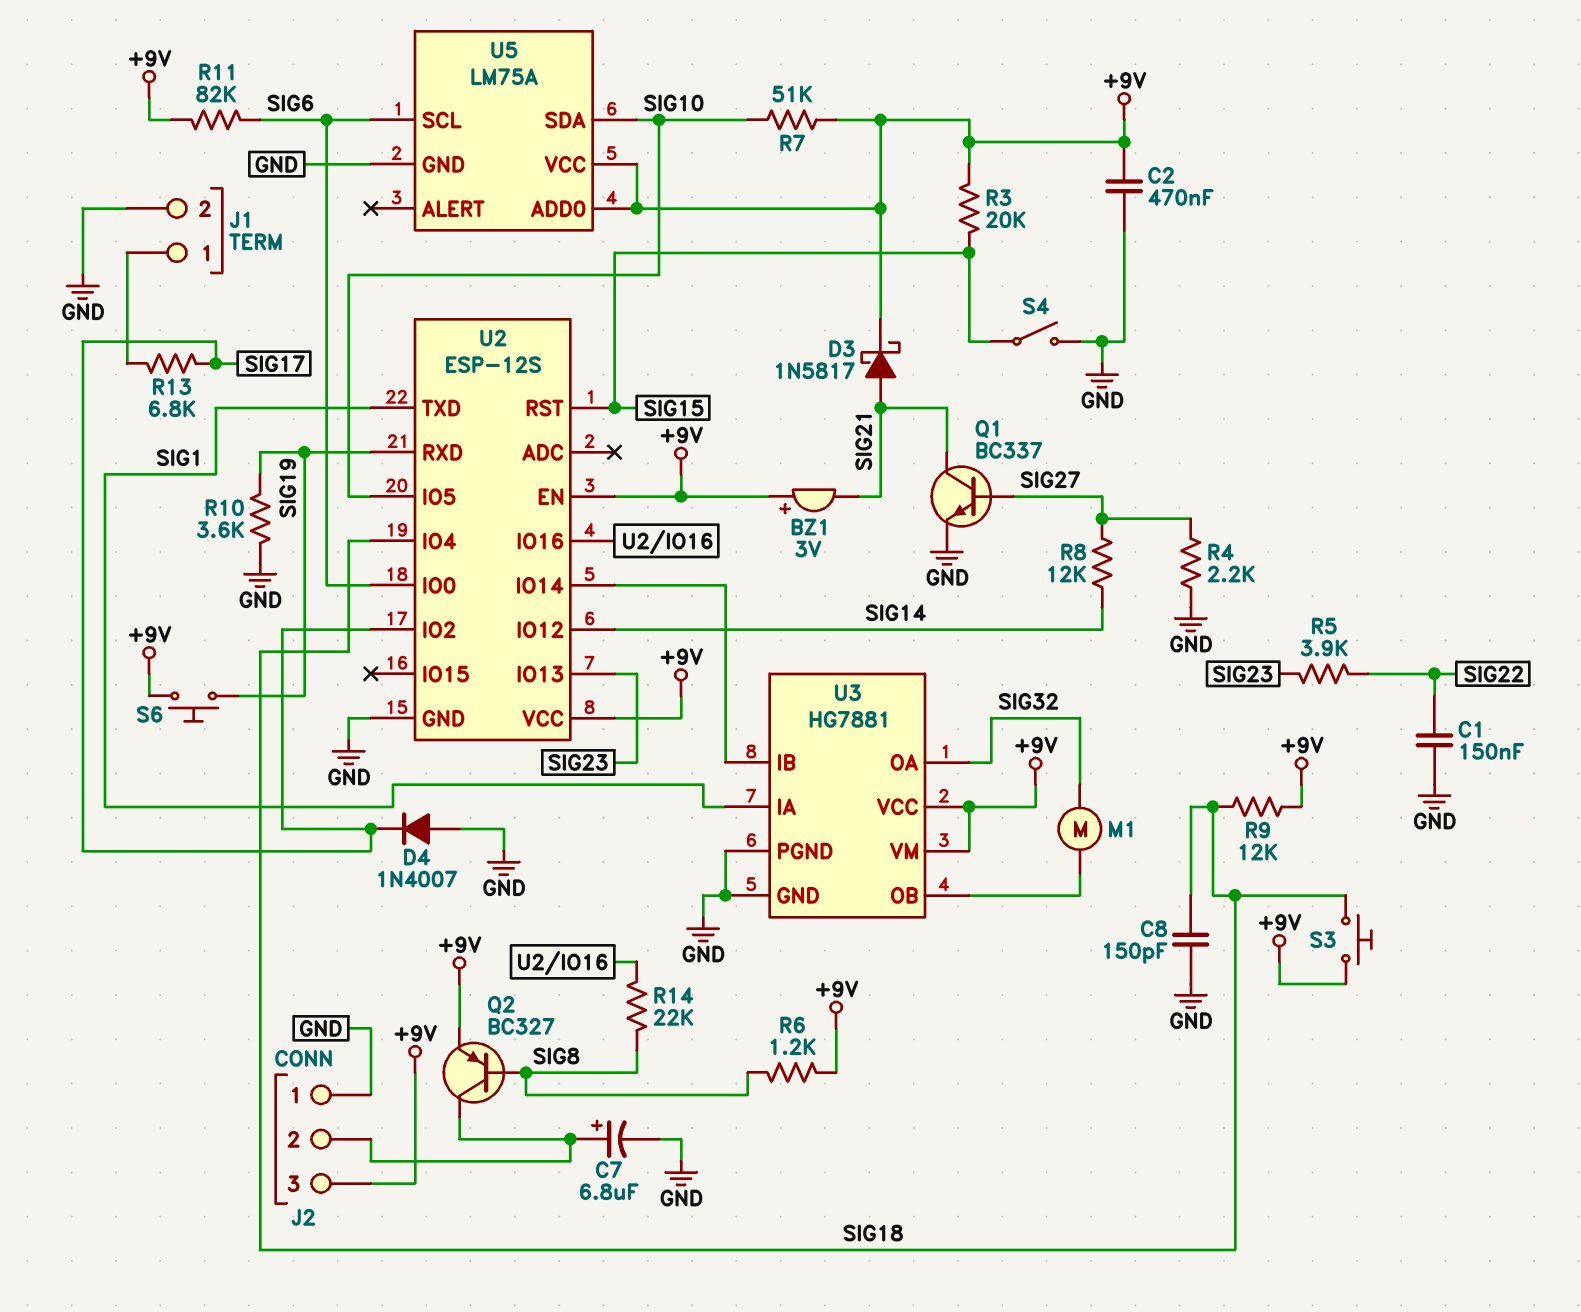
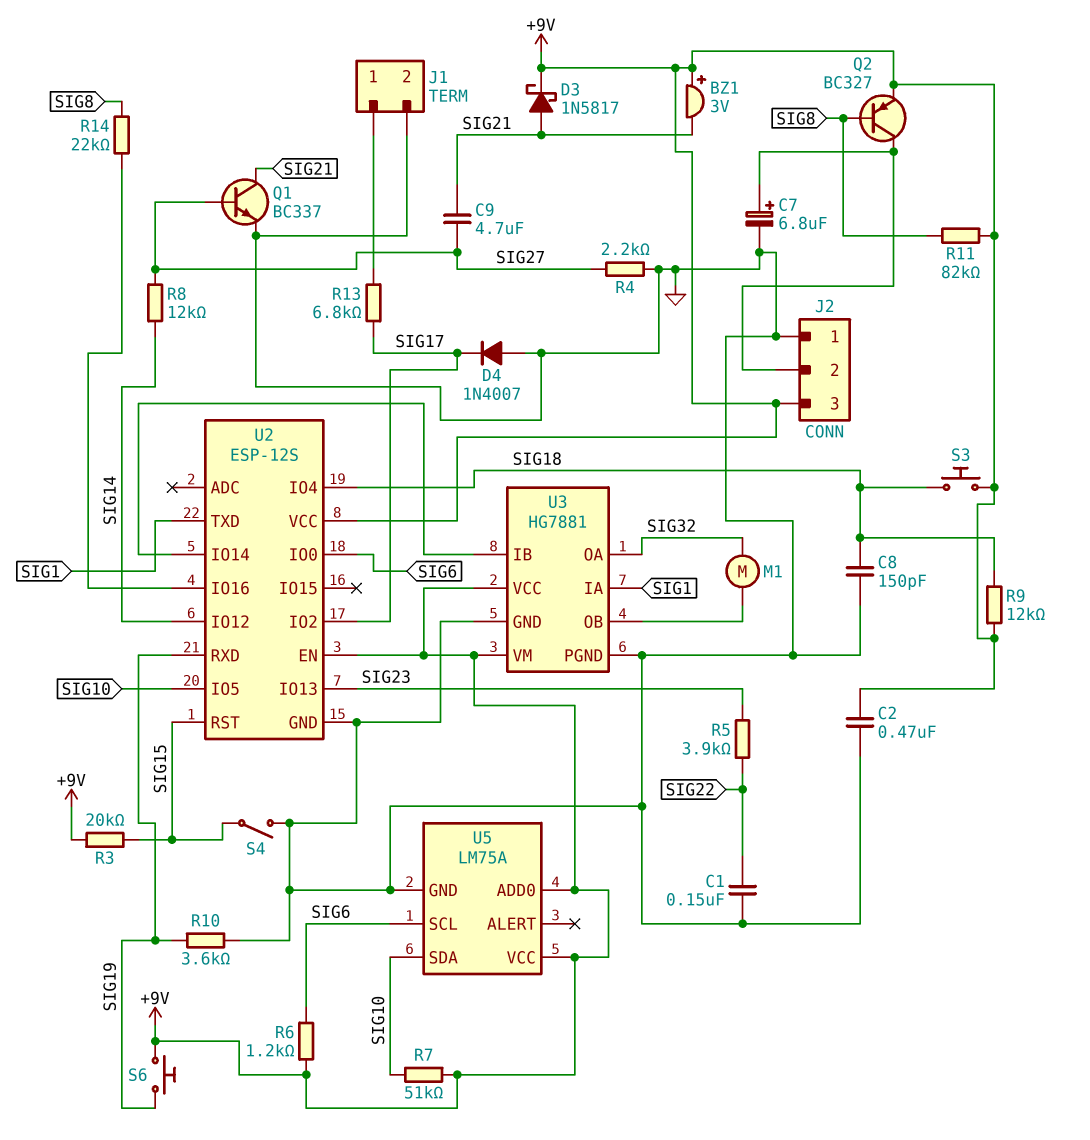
C9: none -> 4.7uF (SIG21, SIG27)
R6: 1.2k (+9V, SIG8) -> 1.2k (+9V, SIG6)
R11: 82k (+9V, SIG6) -> 82k (+9V, SIG8)

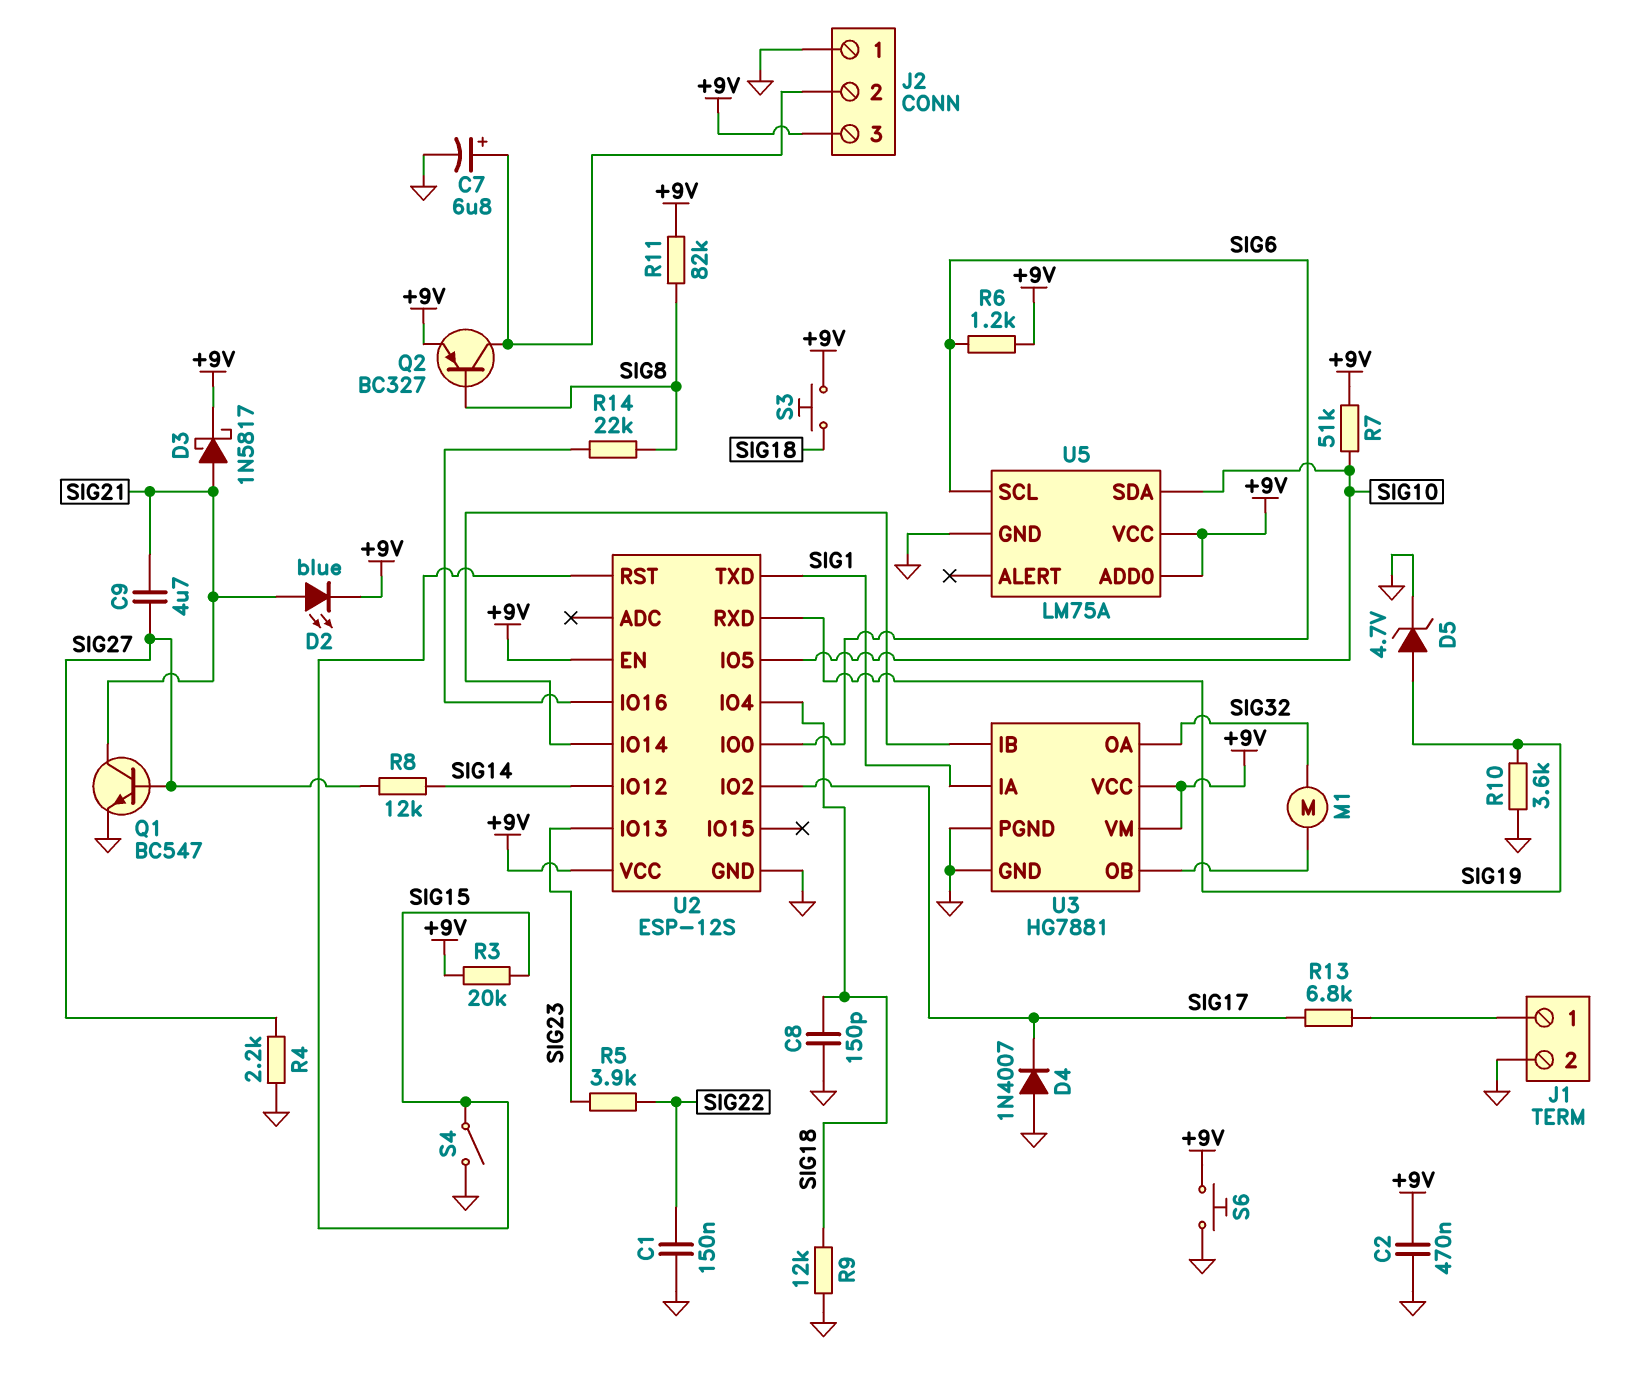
BZ1: buzzer 3V (plus +9V, minus SIG21) -> none
D2: none -> LED blue (A SIG21, K +9V)
D5: none -> zener 4.7V (A SIG19, K GND)
Q1: NPN BC337 (B SIG27, C SIG21, E GND) -> NPN BC547 (B SIG27, C SIG21, E GND)
R9: 12k (+9V, SIG18) -> 12k (GND, SIG18)
S6: button (+9V, SIG19) -> button (+9V, GND)

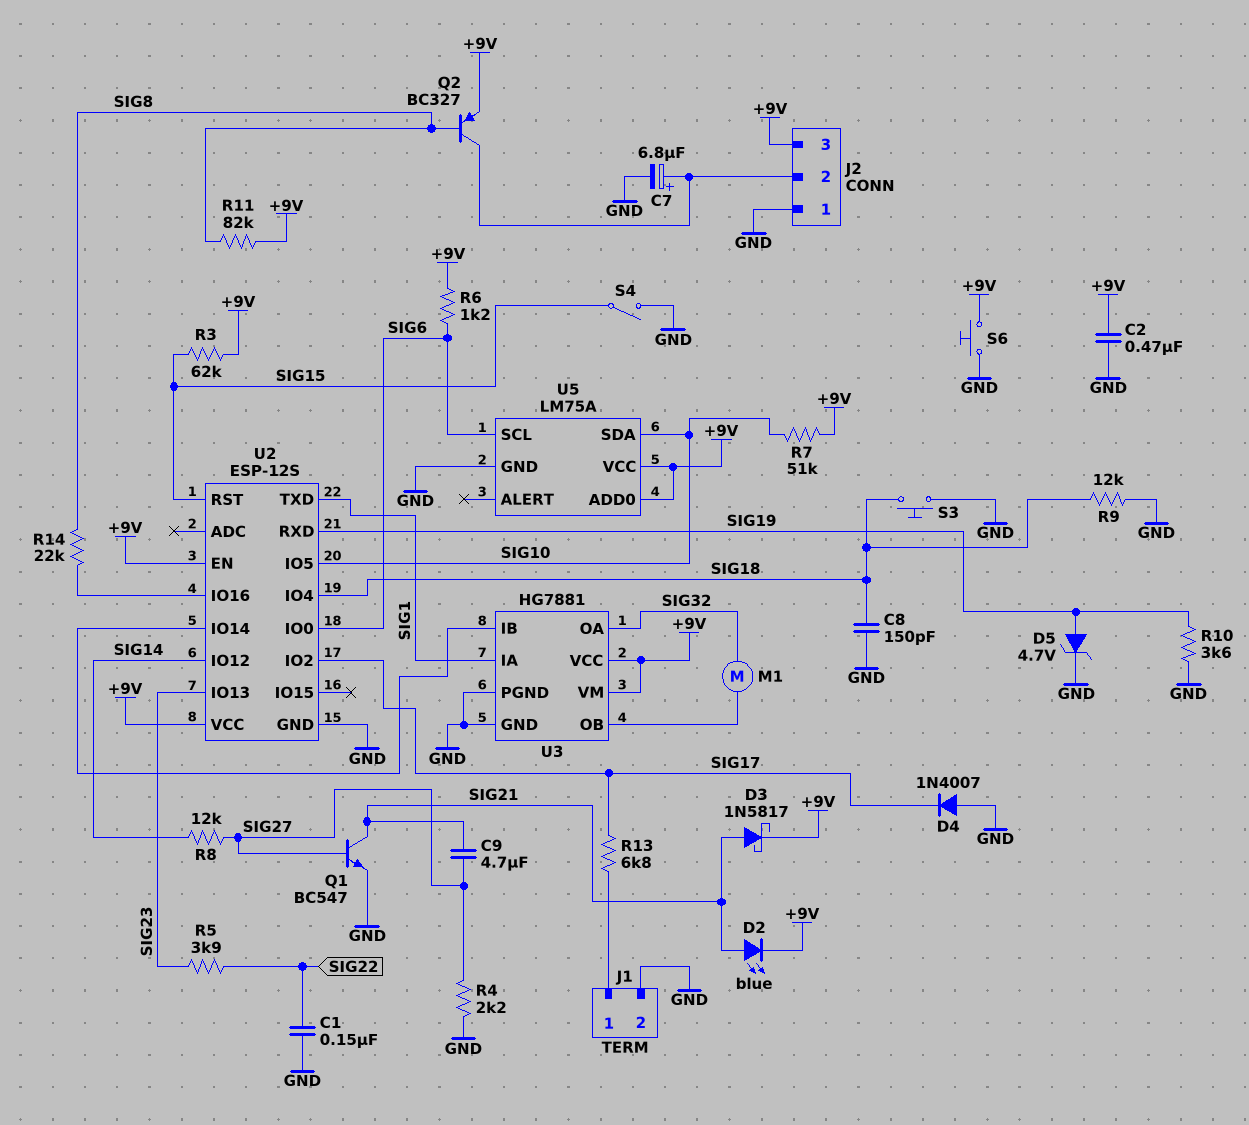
R3: 20k (+9V, SIG15) -> 62k (+9V, SIG15)
S3: button (+9V, SIG18) -> button (GND, SIG18)

